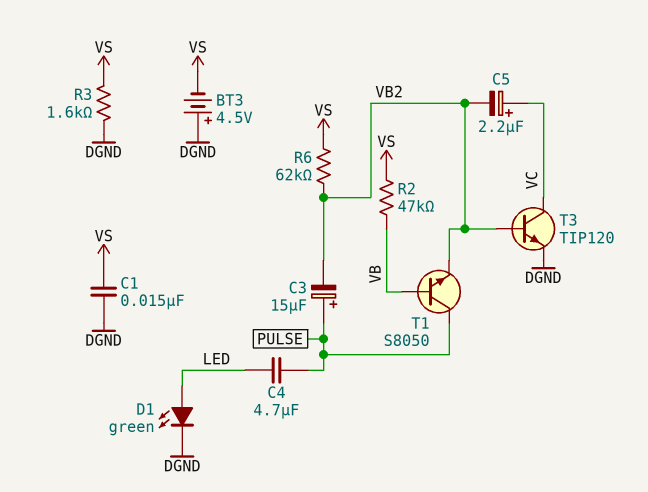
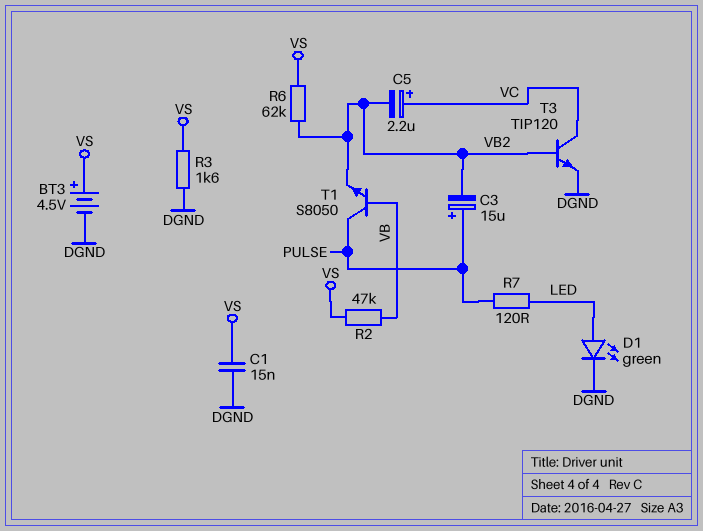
BT3: 4.5V (plus DGND, minus VS) -> 4.5V (plus VS, minus DGND)
C4: 4.7uF (LED, PULSE) -> none
R7: none -> 120 (LED, PULSE)

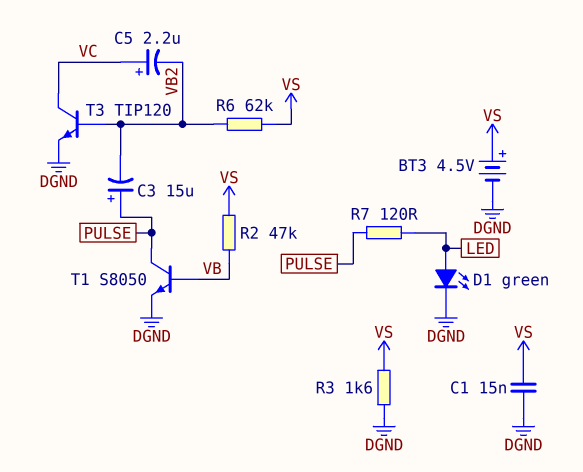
T1: NPN S8050 (B VB, C PULSE, E VB2) -> NPN S8050 (B VB, C PULSE, E DGND)

